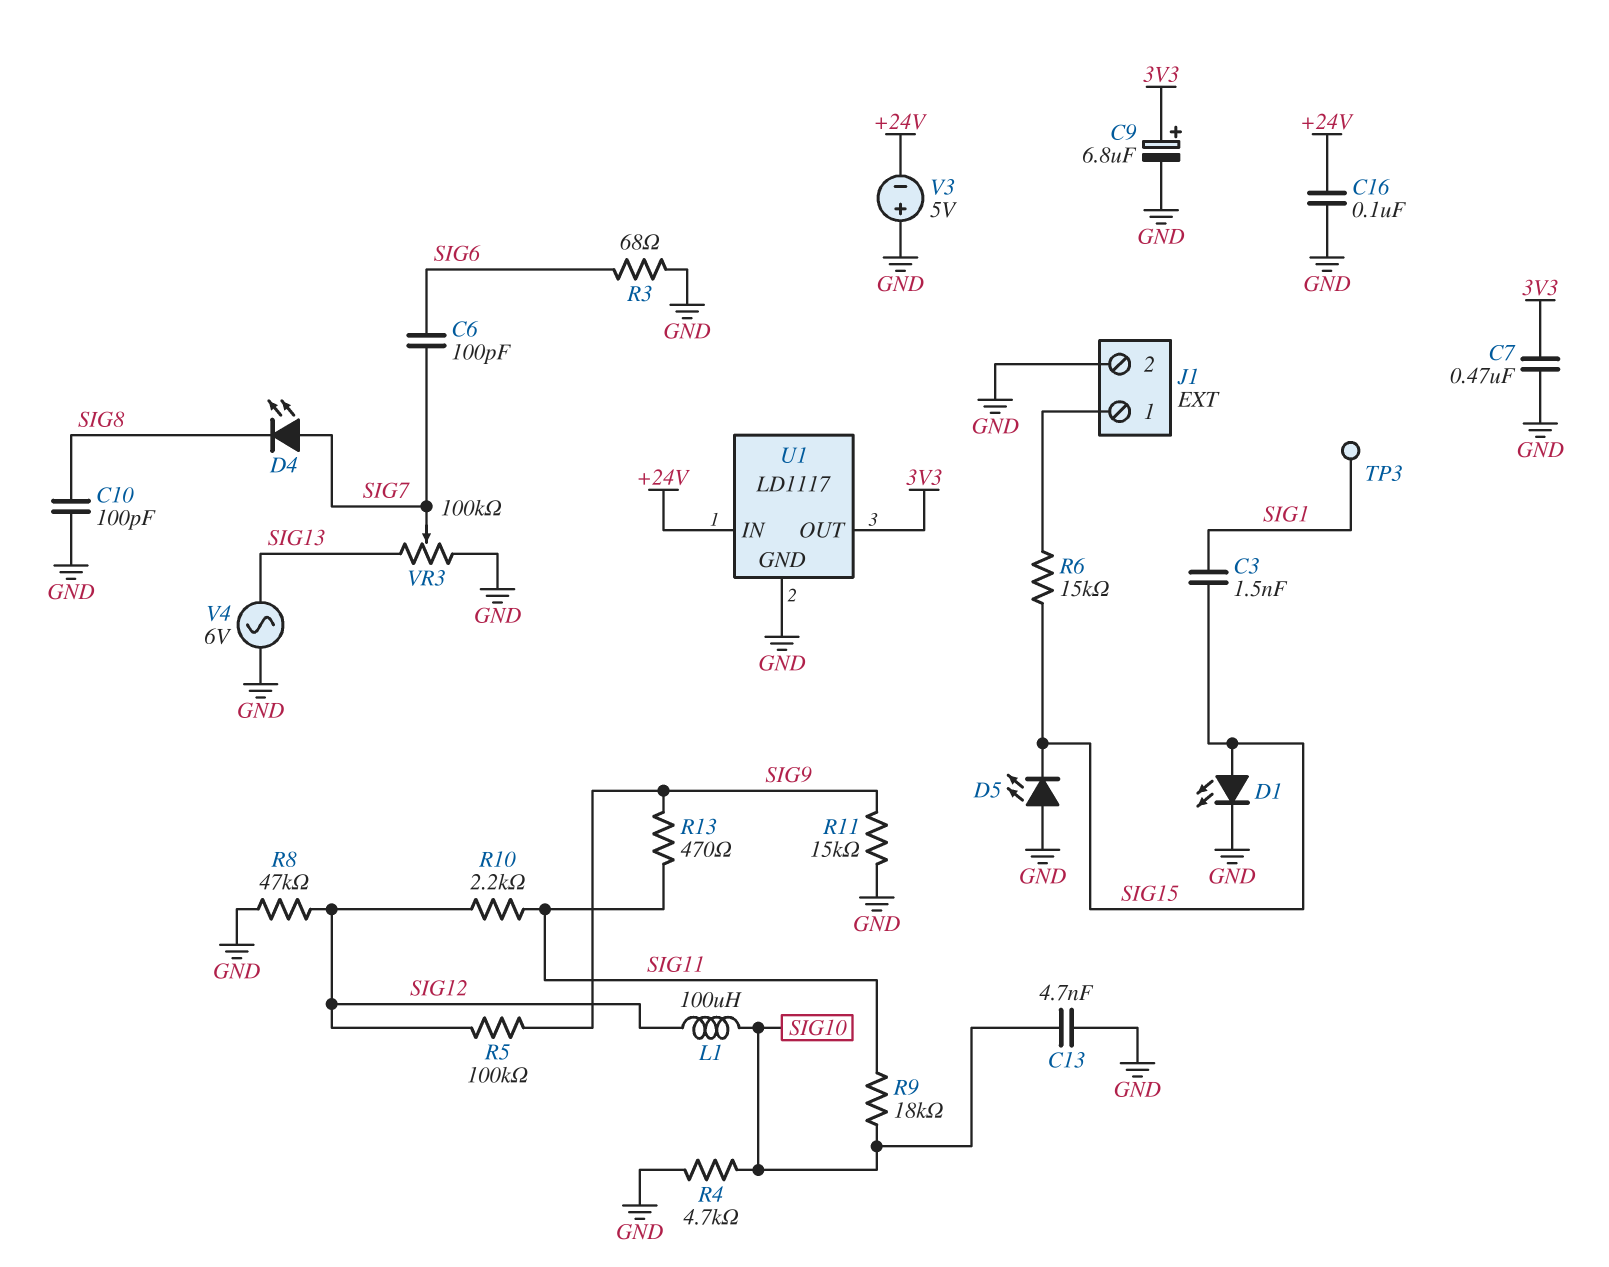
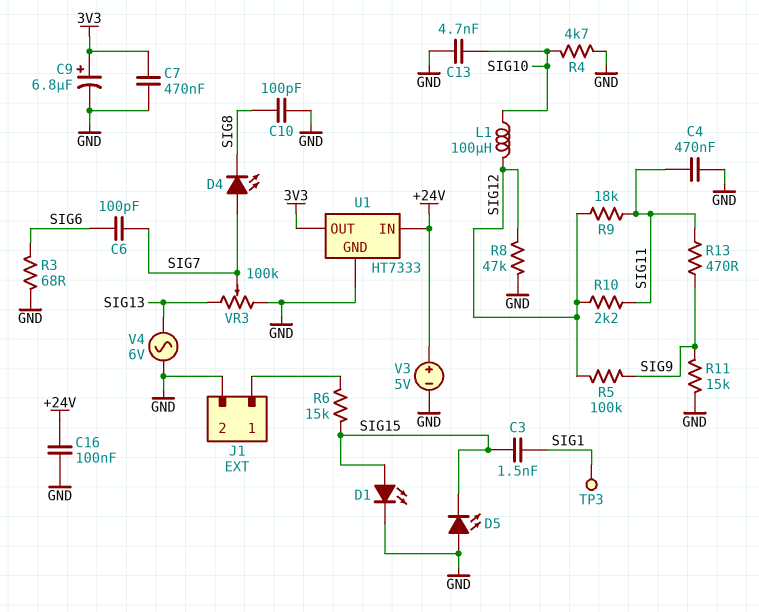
C4: none -> 470nF (GND, SIG11)
R9: 18k (SIG10, SIG11) -> 18k (SIG11, SIG12)
U1: LD1117 -> HT7333
V3: 5V (plus GND, minus +24V) -> 5V (plus +24V, minus GND)

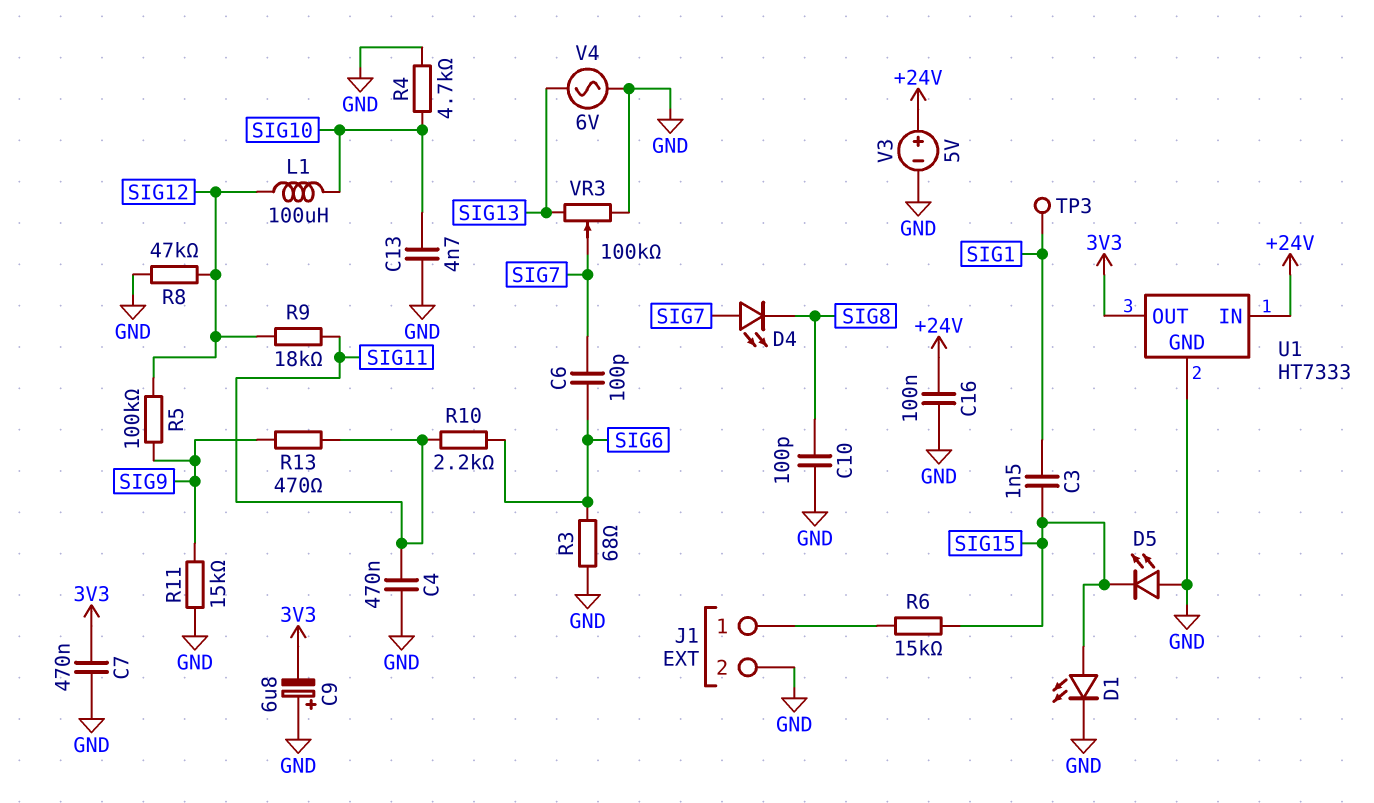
C9: 6.8uF (plus 3V3, minus GND) -> 6.8uF (plus GND, minus 3V3)
R10: 2.2k (SIG11, SIG12) -> 2.2k (SIG6, SIG11)

